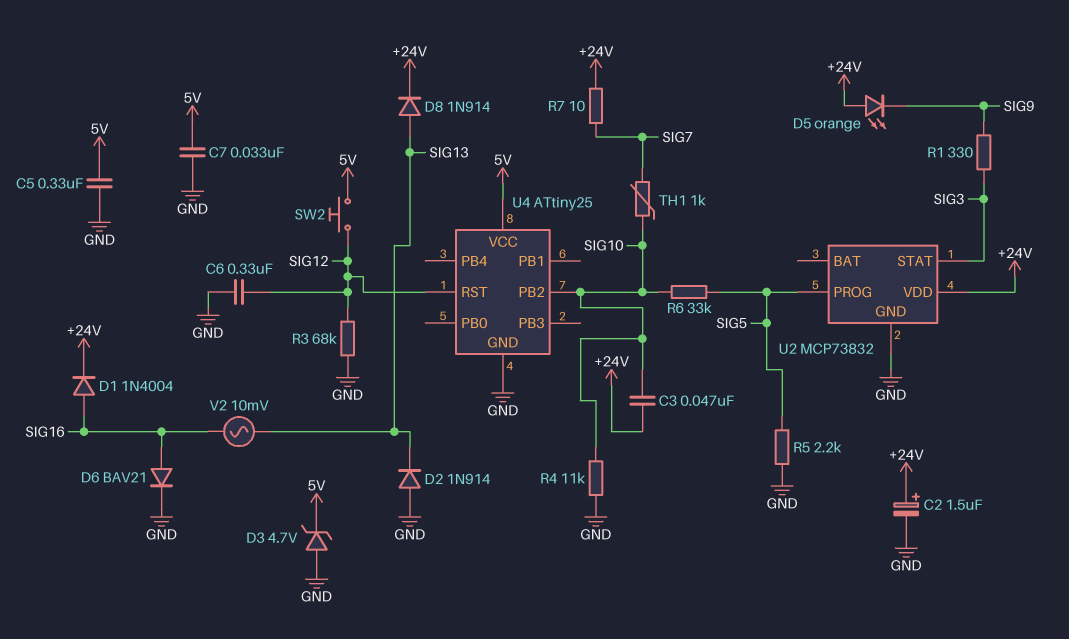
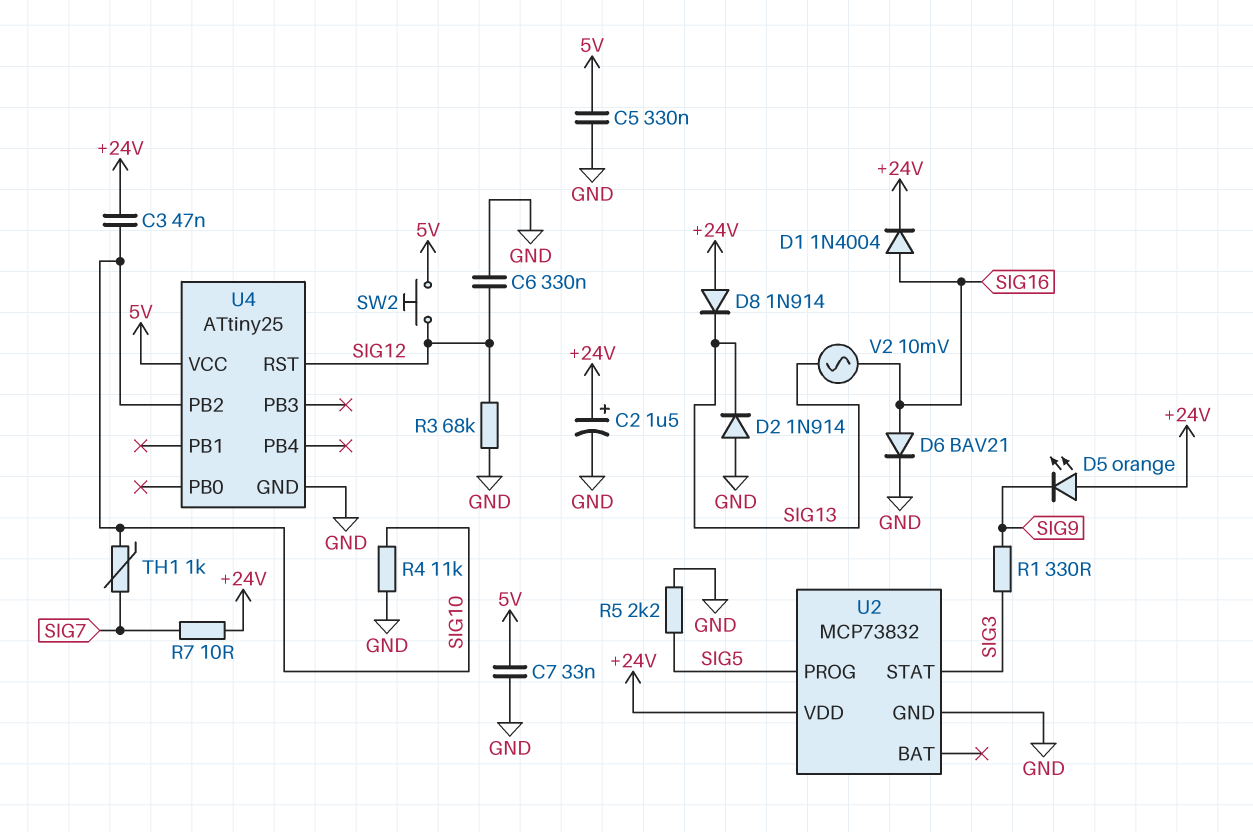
D3: zener 4.7V (A GND, K 5V) -> none
D8: diode 1N914 (A SIG13, K +24V) -> diode 1N914 (A +24V, K SIG13)
R6: 33k (SIG5, SIG10) -> none

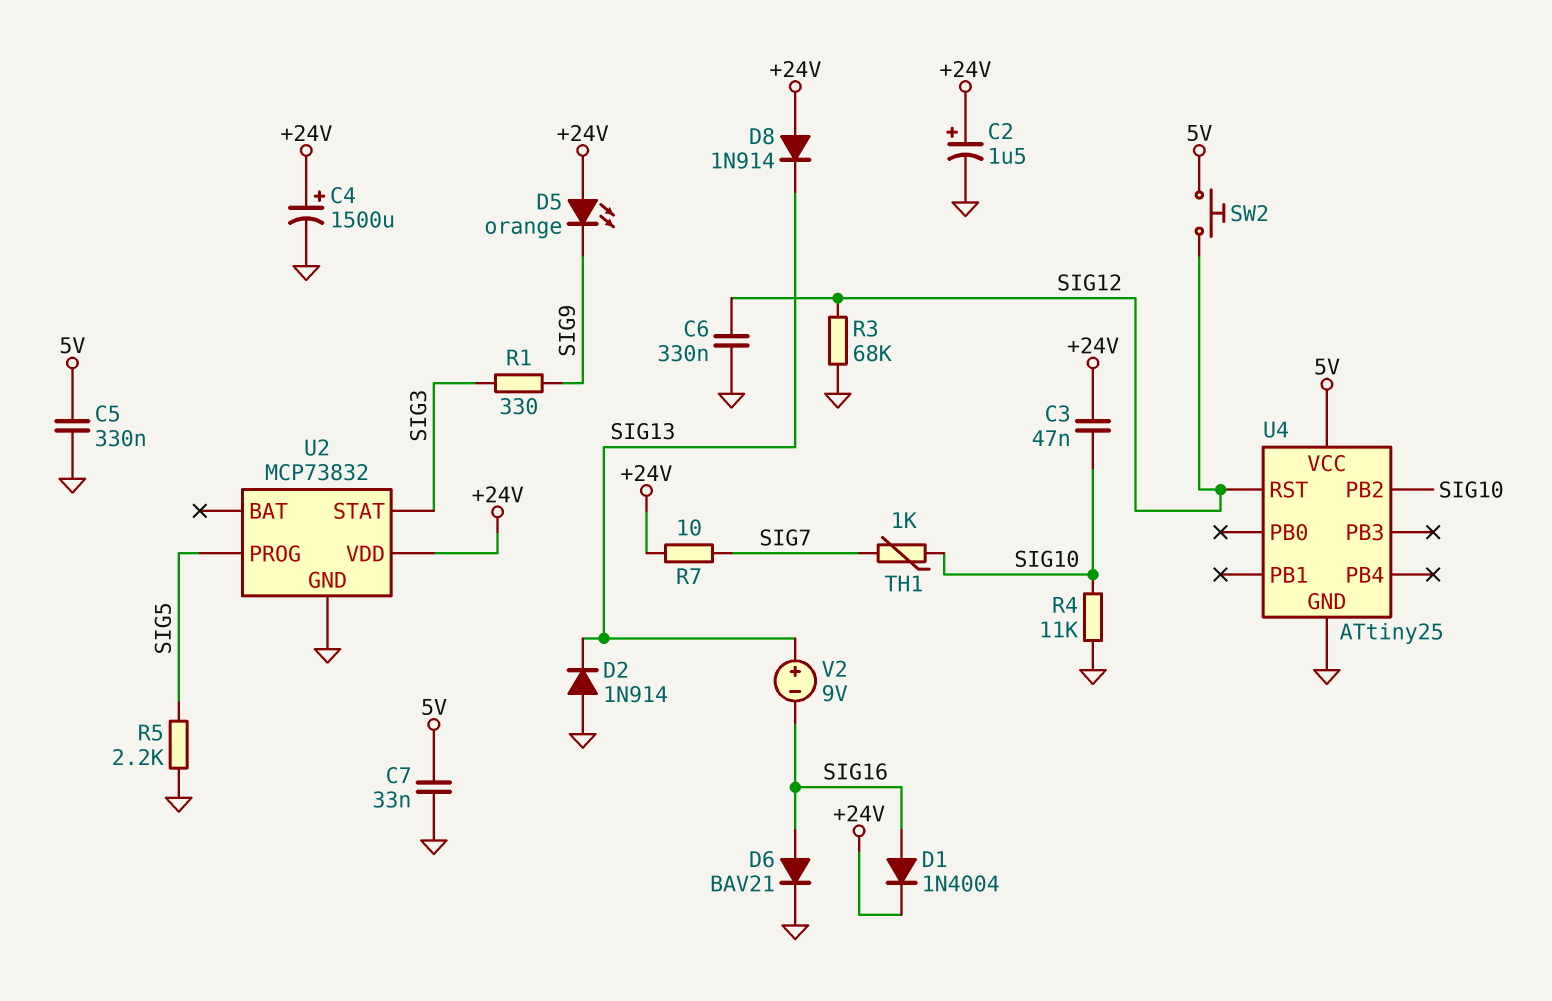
C4: none -> 1500uF (plus +24V, minus GND)
V2: AC 10mV (SIG13, SIG16) -> 9V (plus SIG13, minus SIG16)

